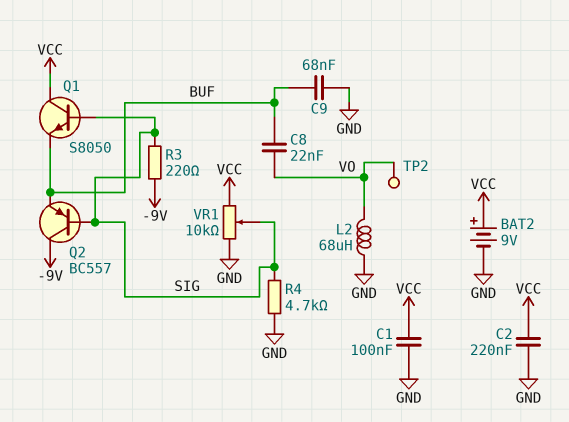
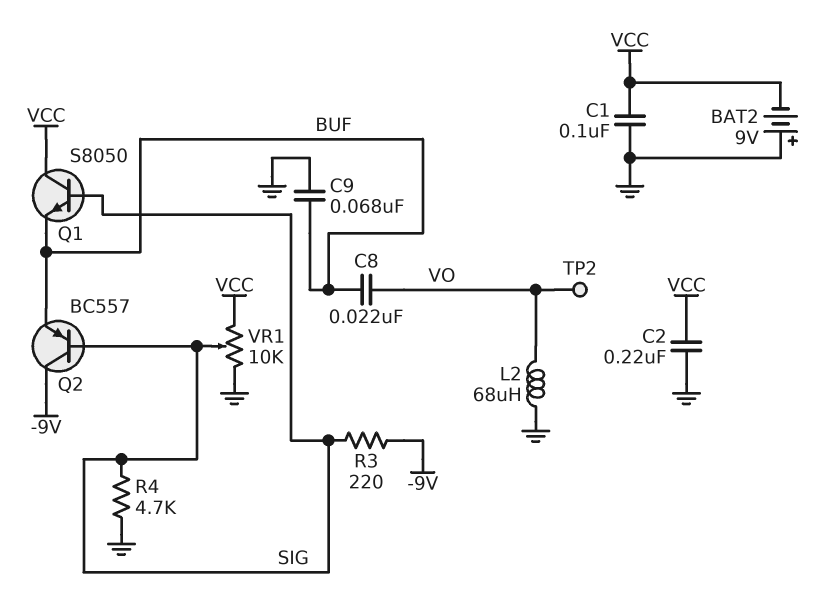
BAT2: 9V (plus VCC, minus GND) -> 9V (plus GND, minus VCC)

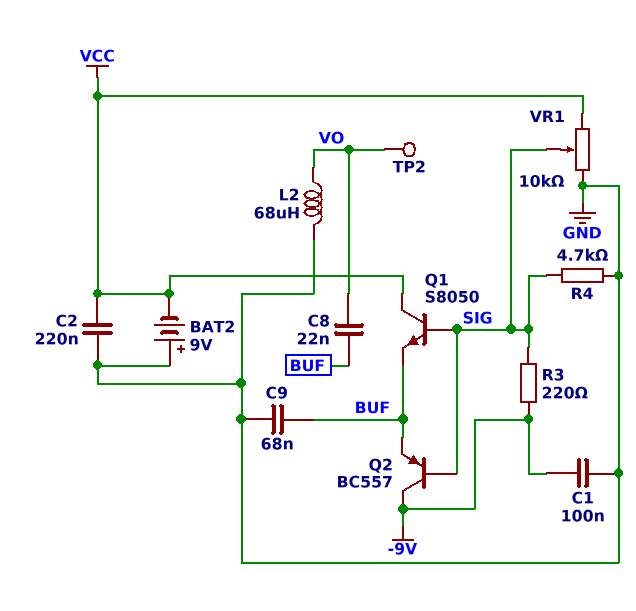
C1: 100nF (GND, VCC) -> 100nF (-9V, GND)

